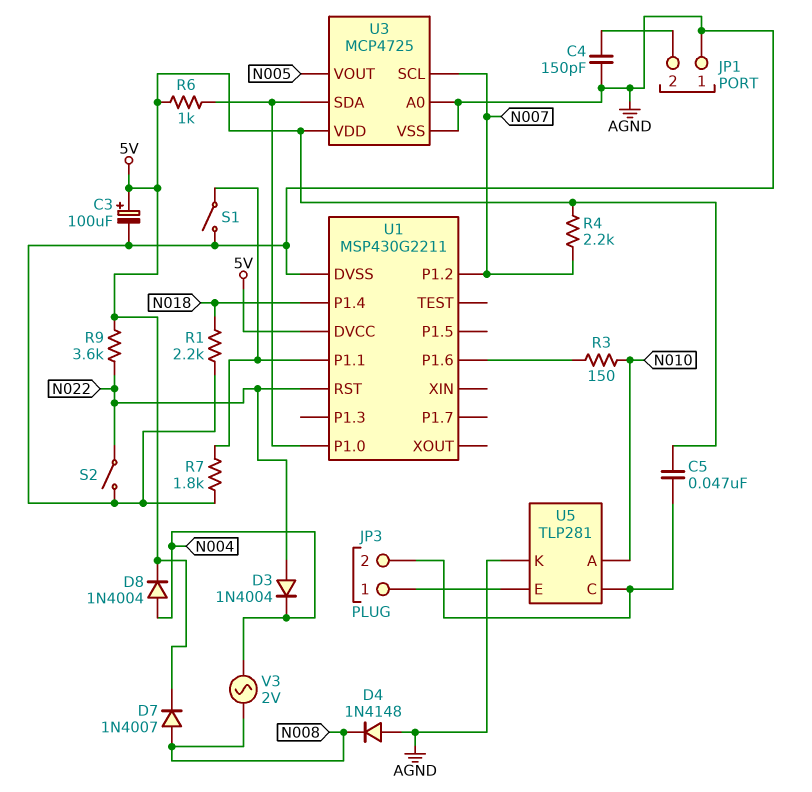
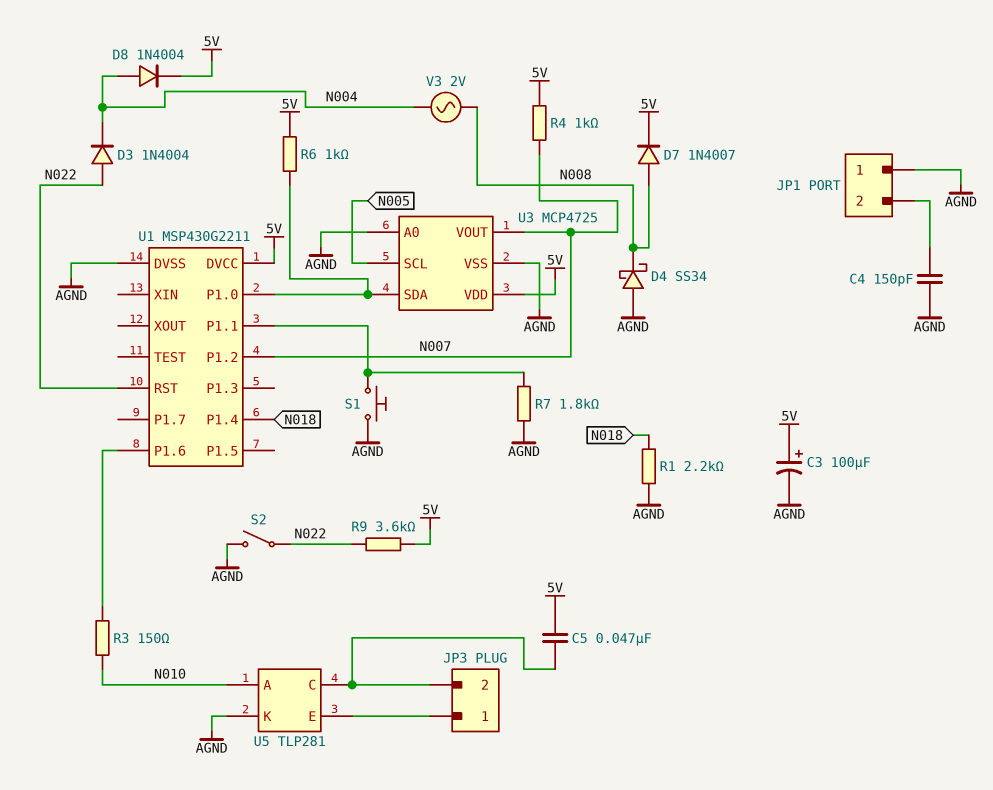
D4: diode 1N4148 (A AGND, K N008) -> schottky SS34 (A AGND, K N008)
R4: 2.2k (5V, N007) -> 1k (5V, N007)
S1: switch (AGND, U1/P1.1) -> button (AGND, U1/P1.1)
U3 pin SCL: N007 -> N005
U3 pin VOUT: N005 -> N007

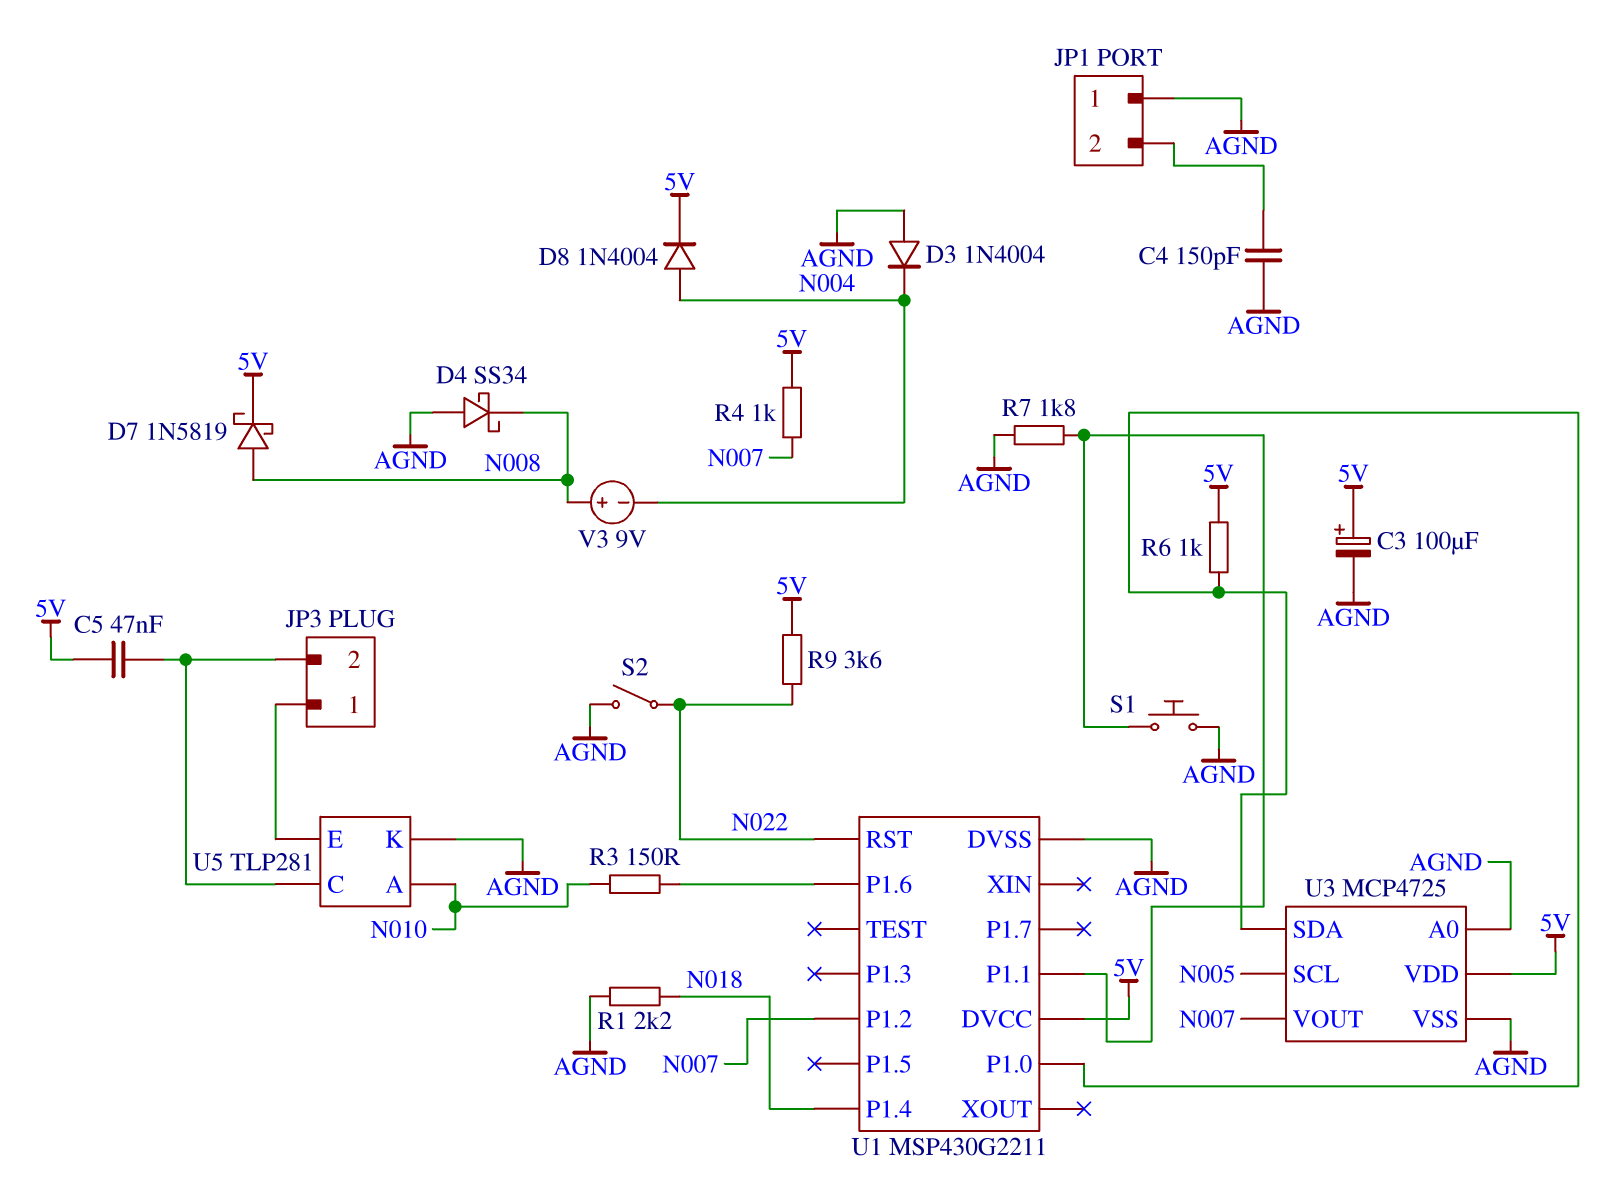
D3: diode 1N4004 (A N022, K N004) -> diode 1N4004 (A AGND, K N004)
D7: diode 1N4007 (A N008, K 5V) -> schottky 1N5819 (A N008, K 5V)
V3: AC 2V (N004, N008) -> 9V (plus N008, minus N004)

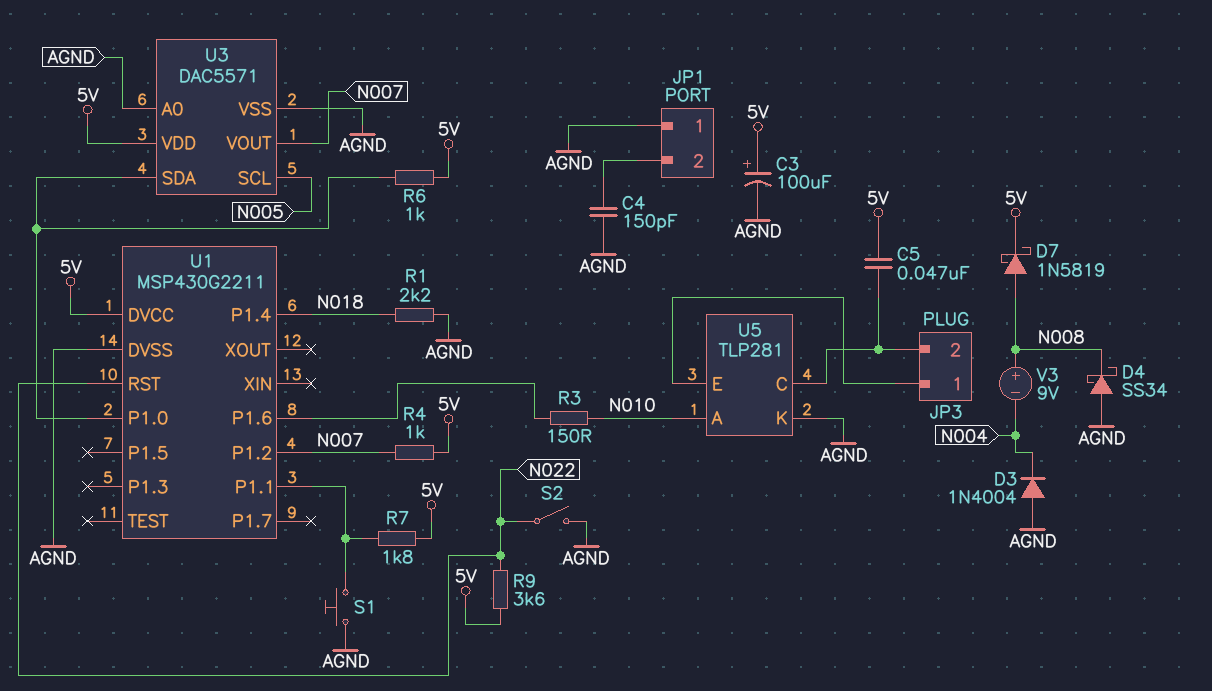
D8: diode 1N4004 (A N004, K 5V) -> none
R7: 1.8k (AGND, U1/P1.1) -> 1.8k (5V, U1/P1.1)
U3: MCP4725 -> DAC5571

